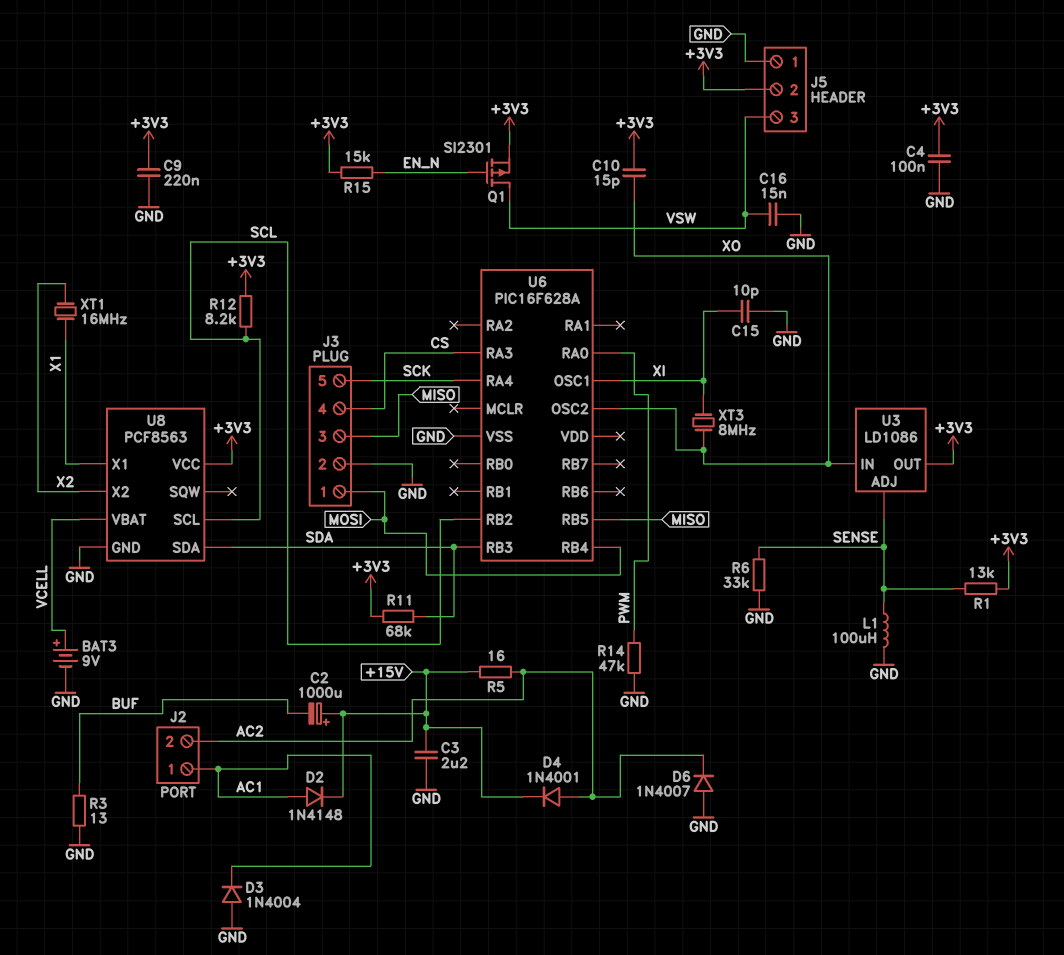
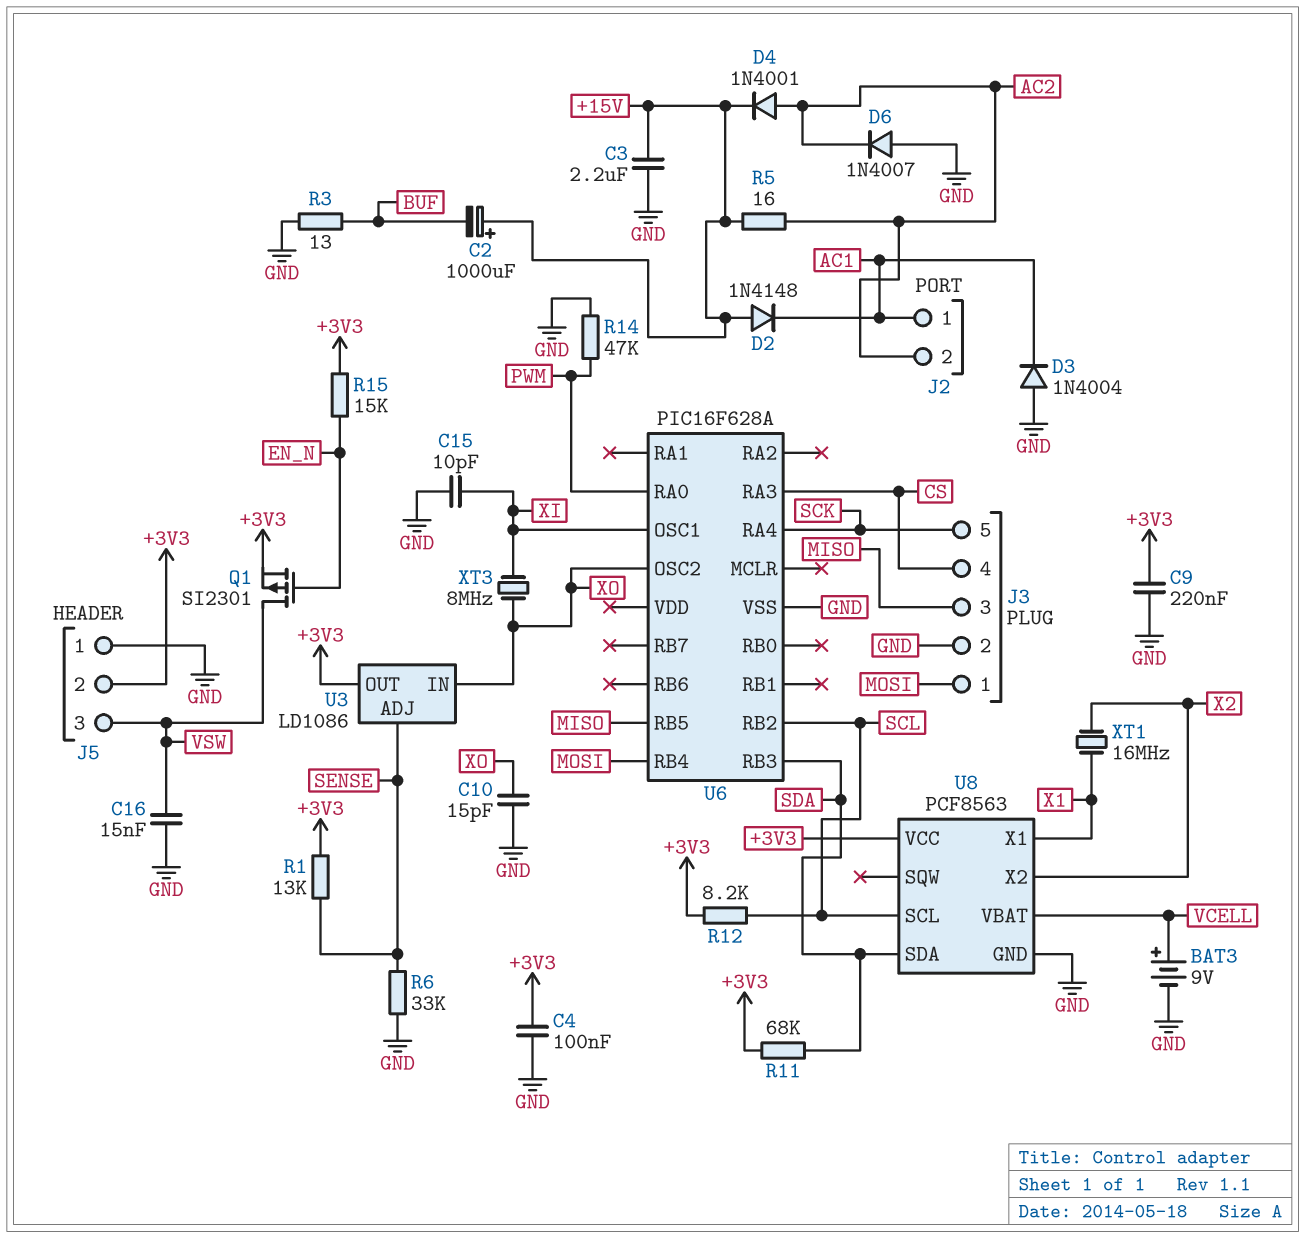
C10: 15pF (+3V3, XO) -> 15pF (GND, XO)
D2: diode 1N4148 (A AC1, K +15V) -> diode 1N4148 (A +15V, K AC1)
L1: 100uH (GND, SENSE) -> none

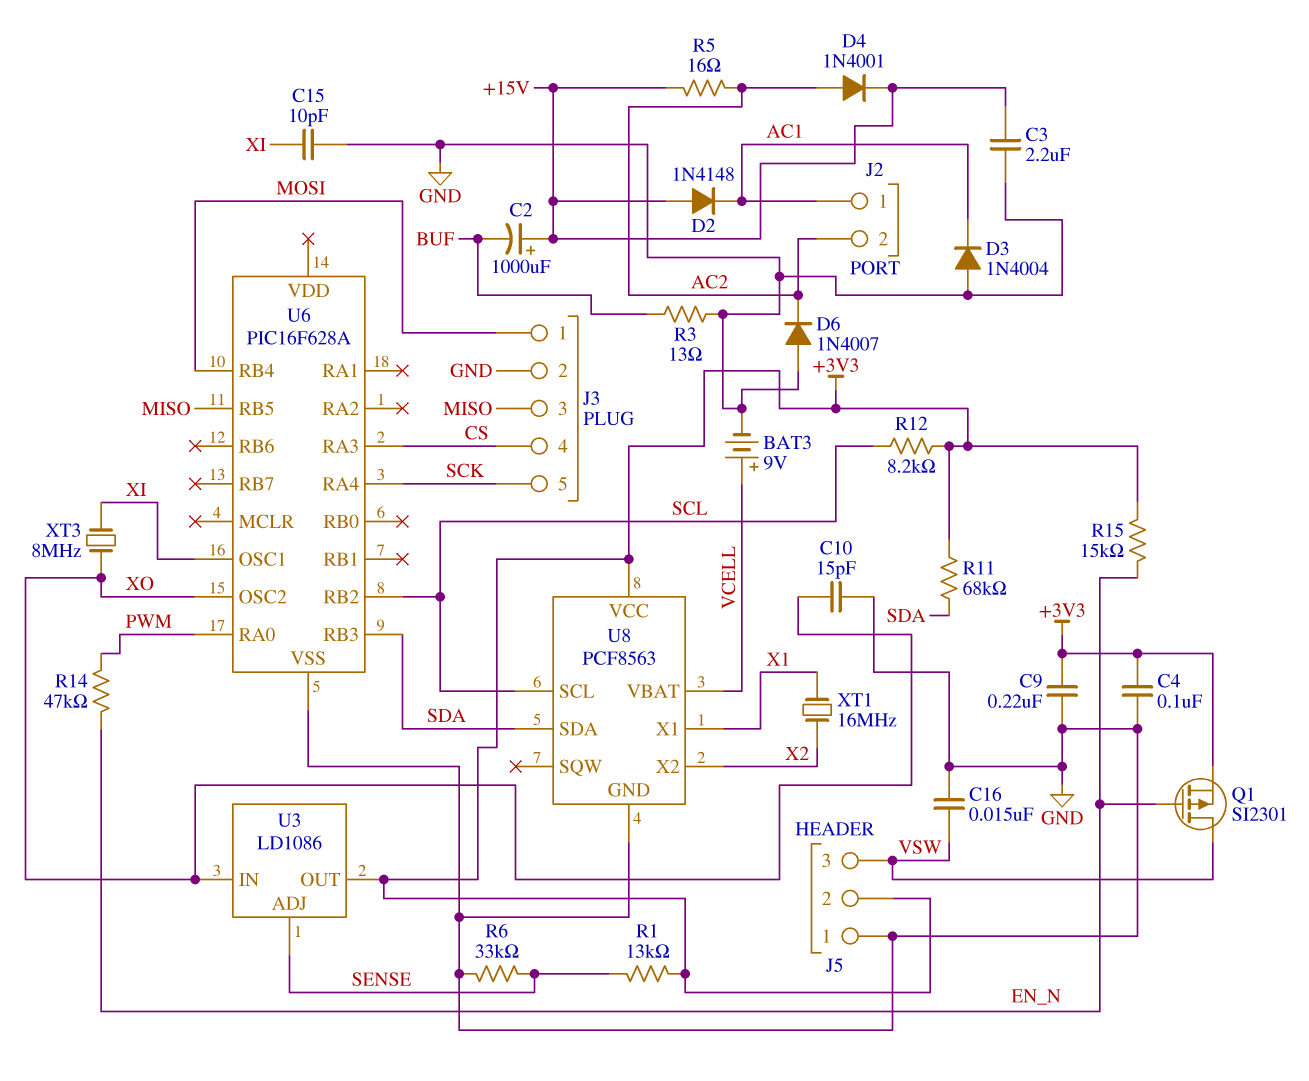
R14: 47k (GND, PWM) -> 47k (EN_N, PWM)

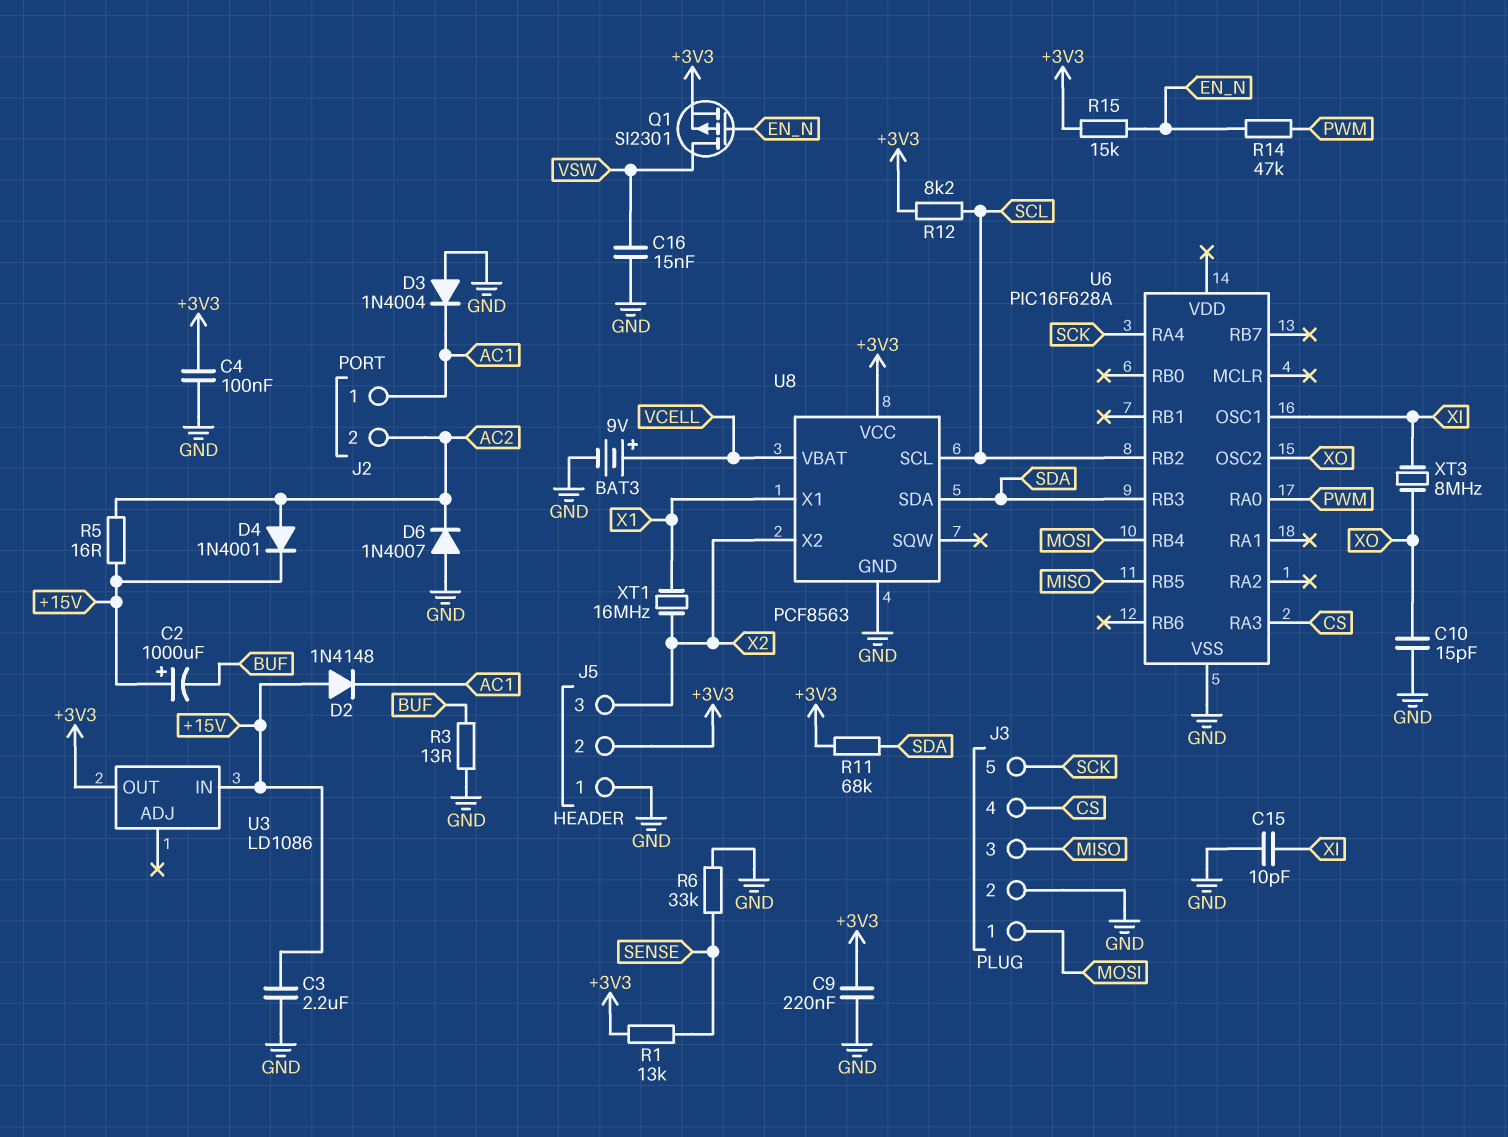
J5 pin 3: VSW -> X2
U3 pin ADJ: SENSE -> none
U3 pin IN: XO -> +15V

